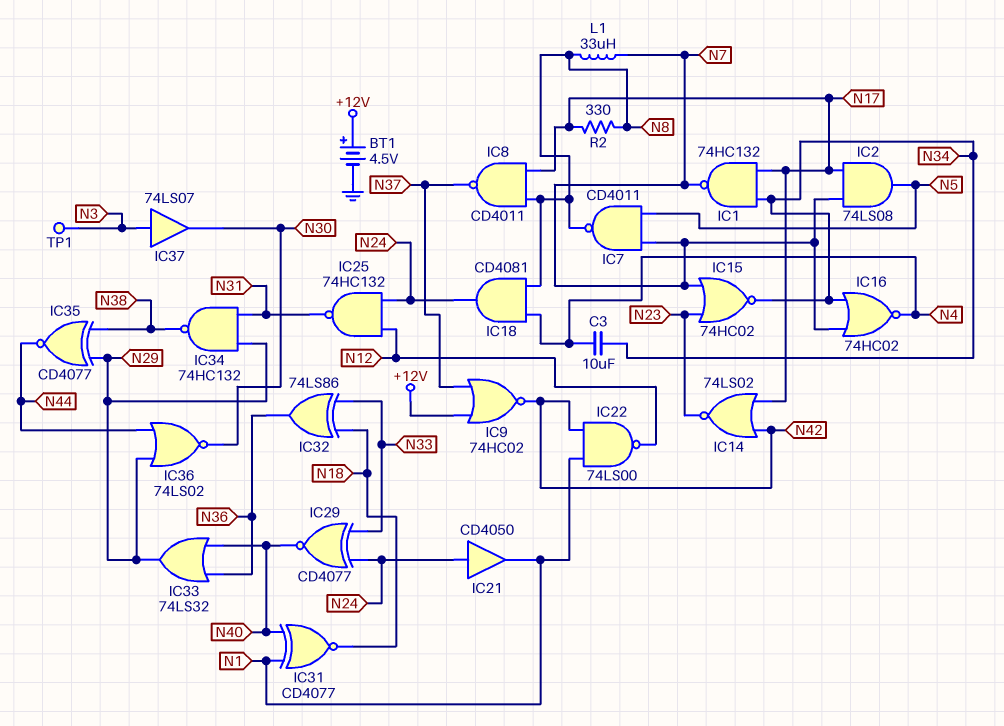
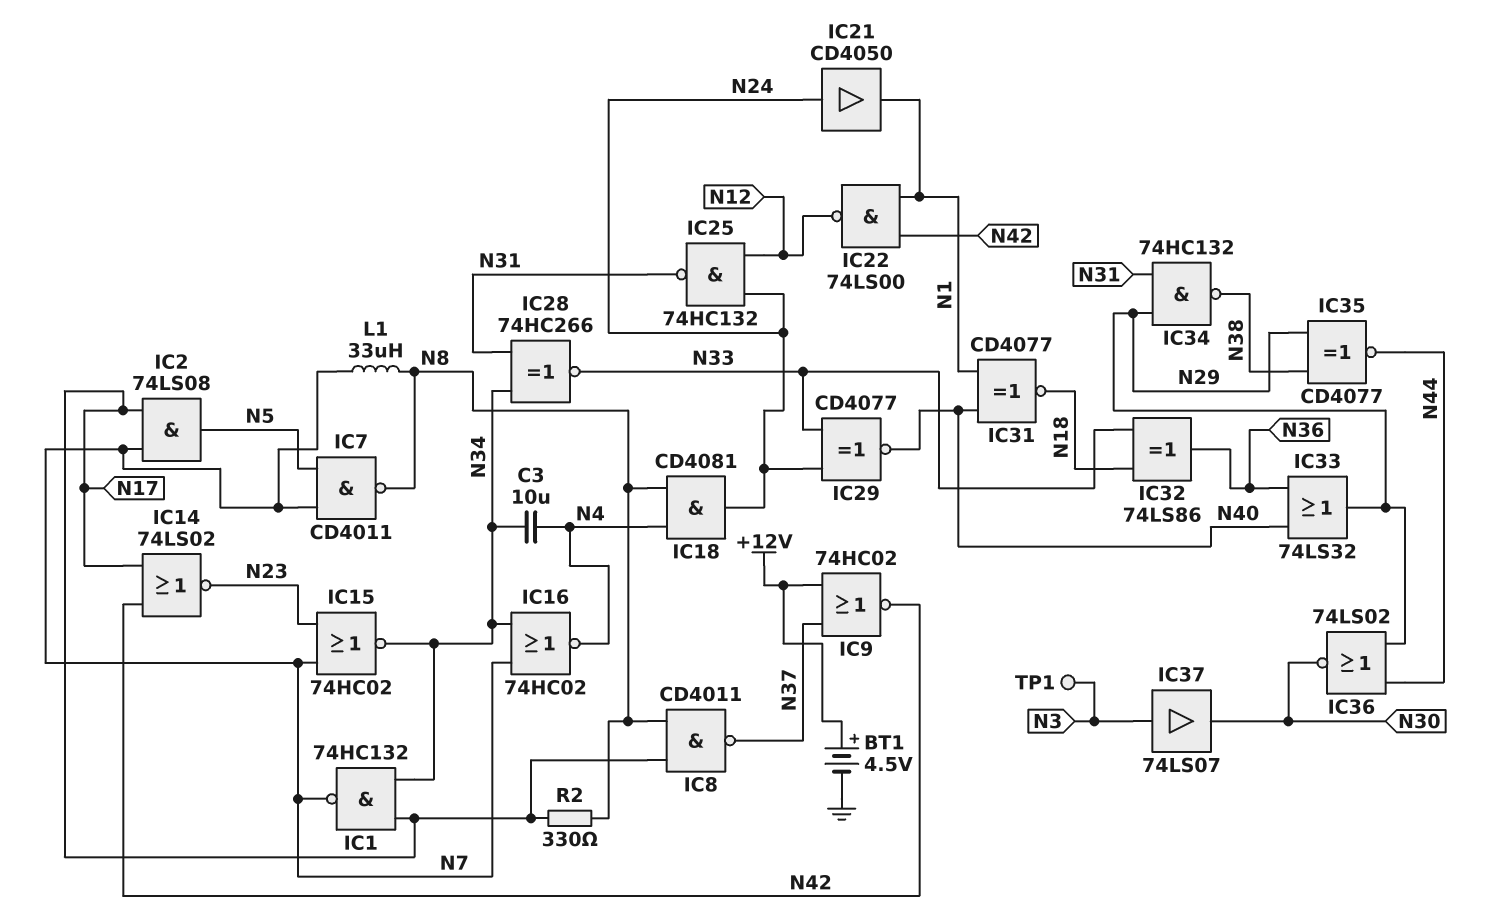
IC28: none -> XNOR 74HC266 (in N31, in N34, out N33)

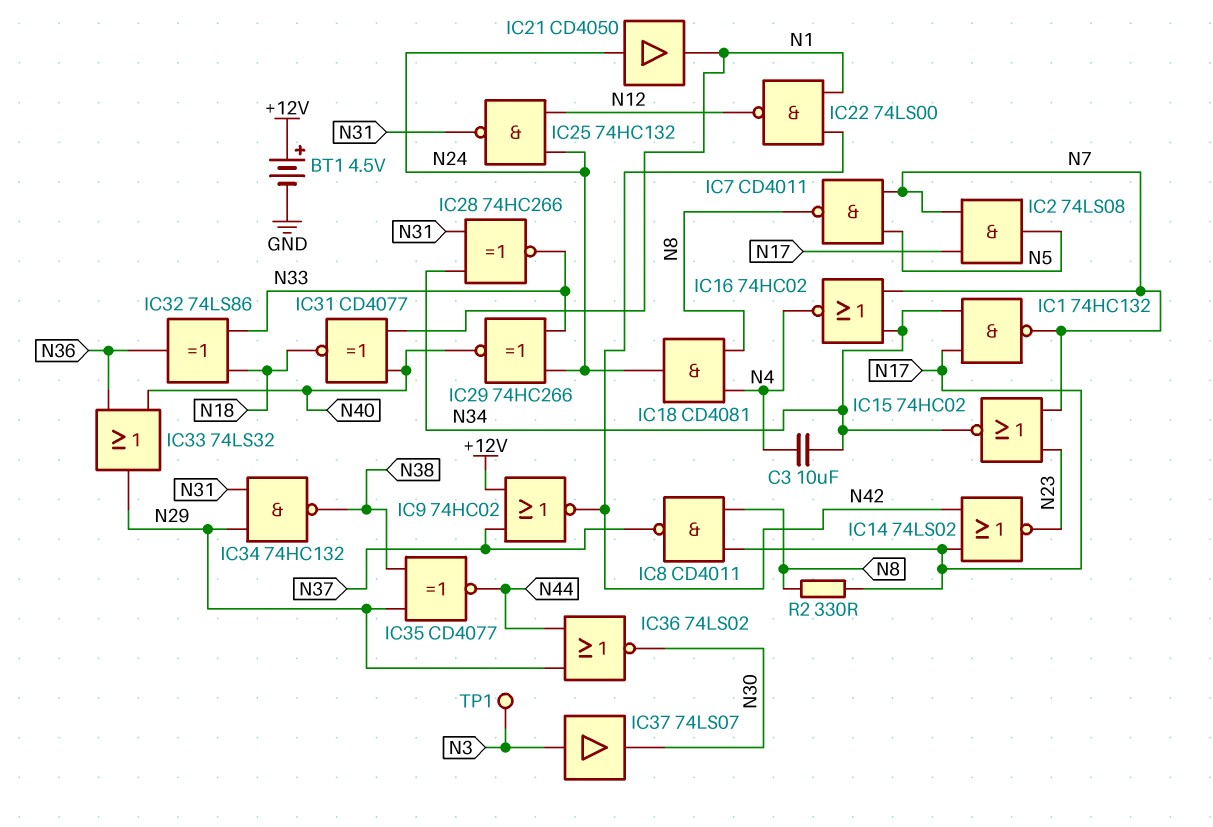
IC29: XNOR CD4077 (in N24, in N33, out N40) -> XNOR 74HC266 (in N24, in N33, out N40)
L1: 33uH (N7, N8) -> none

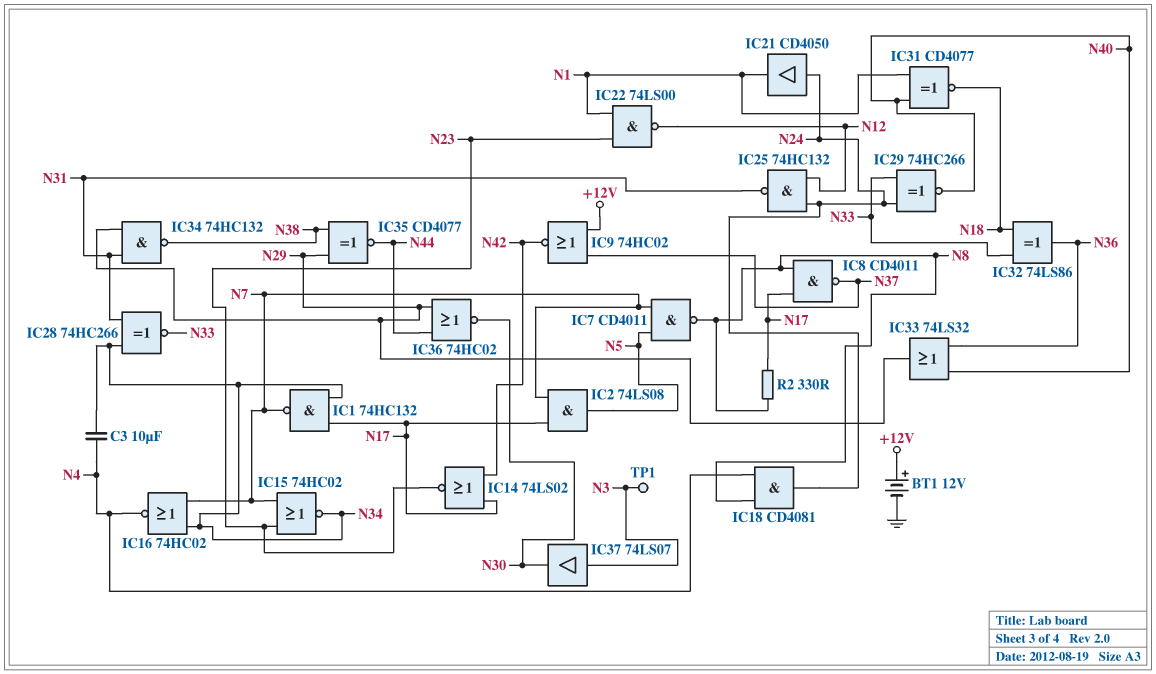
BT1: 4.5V (plus +12V, minus GND) -> 12V (plus +12V, minus GND)
IC22: NAND 74LS00 (in N1, in N42, out N12) -> NAND 74LS00 (in N1, in N23, out N12)
IC36: NOR 74LS02 (in N29, in N44, out N30) -> NOR 74HC02 (in N29, in N44, out N30)

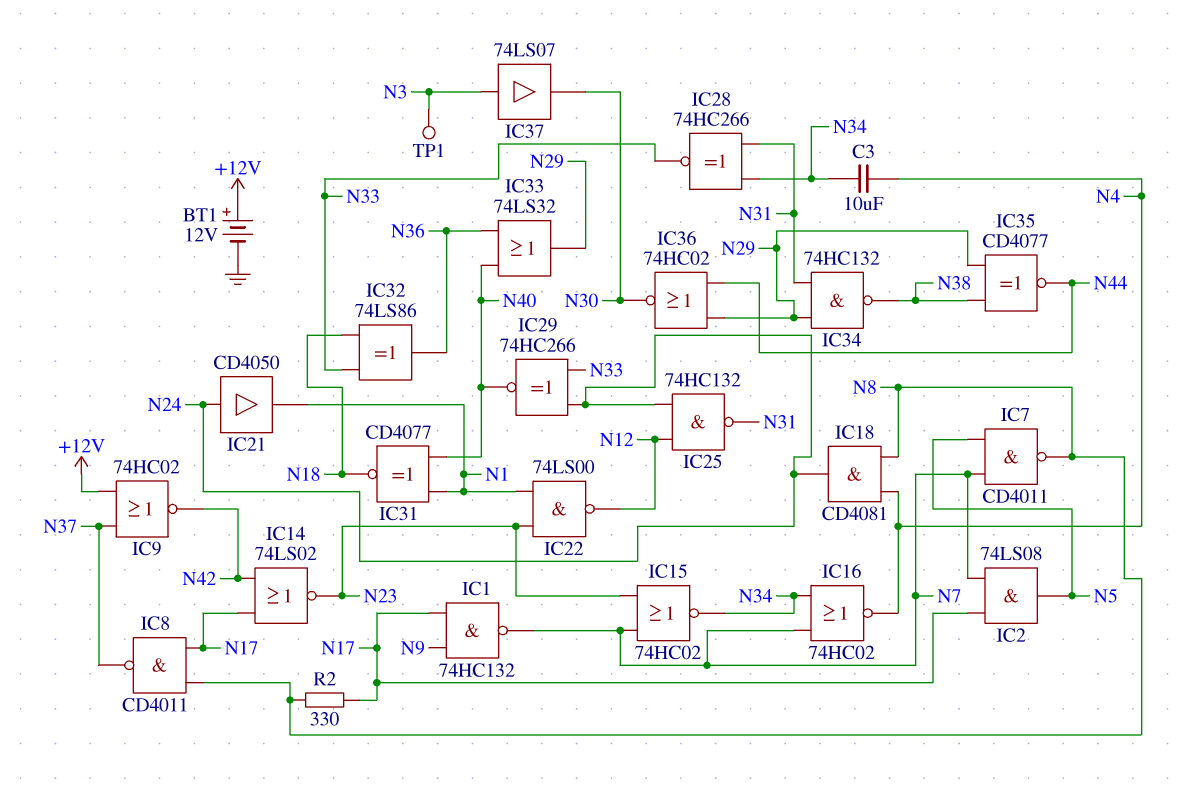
IC1: NAND 74HC132 (in N17, in N34, out N7) -> NAND 74HC132 (in N9, in N17, out N7)

